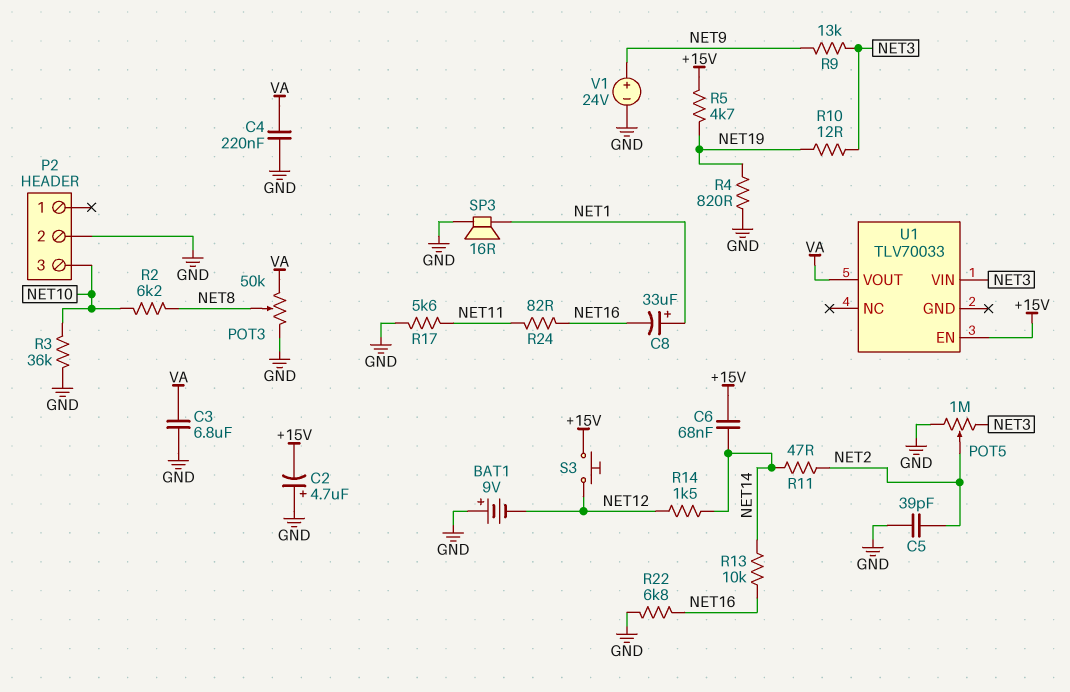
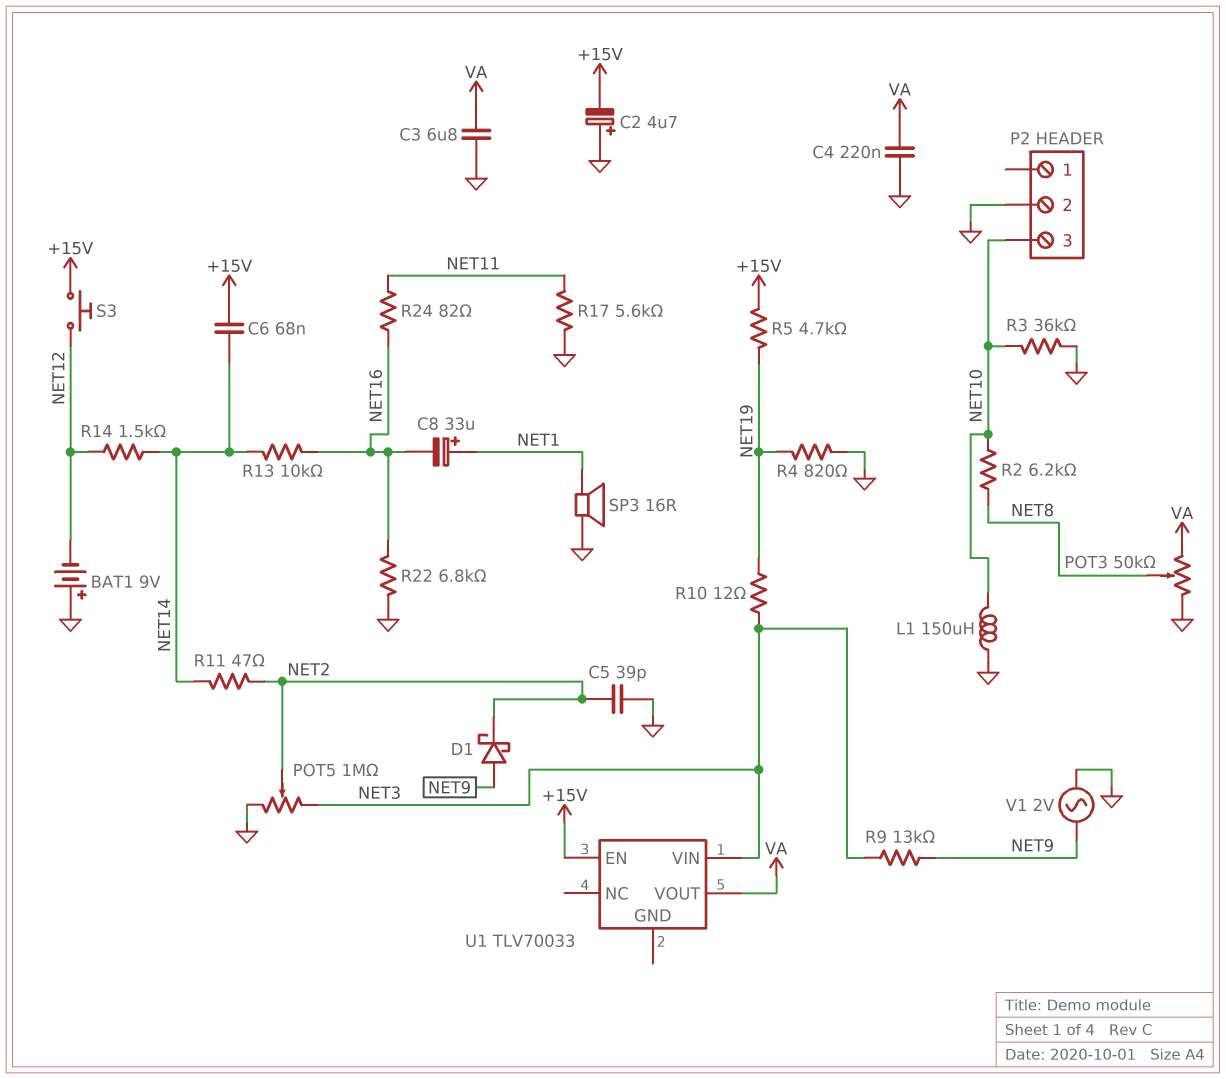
D1: none -> schottky (A NET9, K NET2)
L1: none -> 150uH (GND, NET10)
V1: 24V (plus NET9, minus GND) -> AC 2V (GND, NET9)

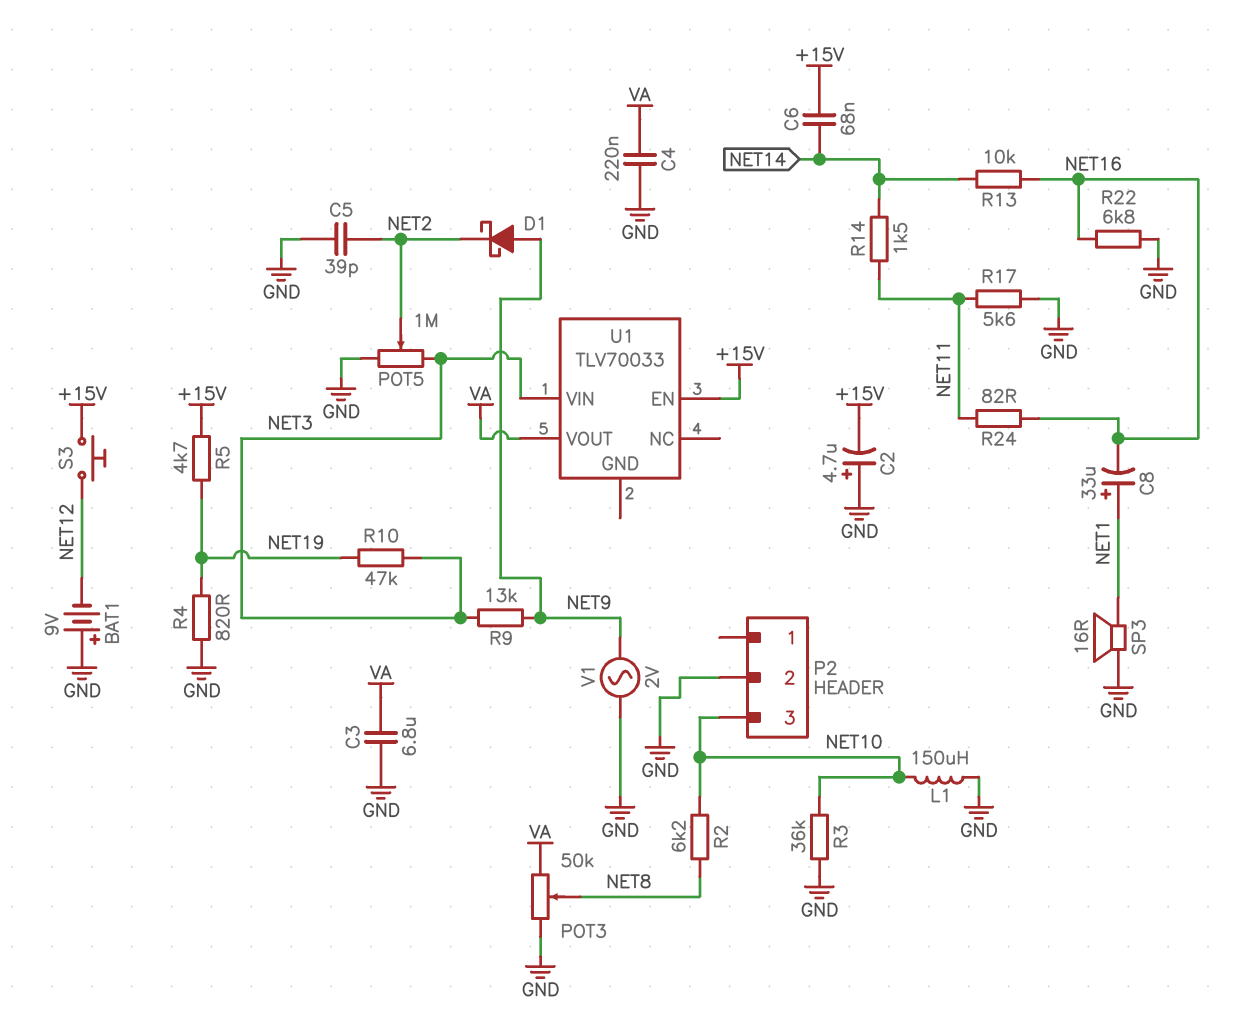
R10: 12 (NET3, NET19) -> 47k (NET3, NET19)
R11: 47 (NET2, NET14) -> none
R14: 1.5k (NET12, NET14) -> 1.5k (NET11, NET14)

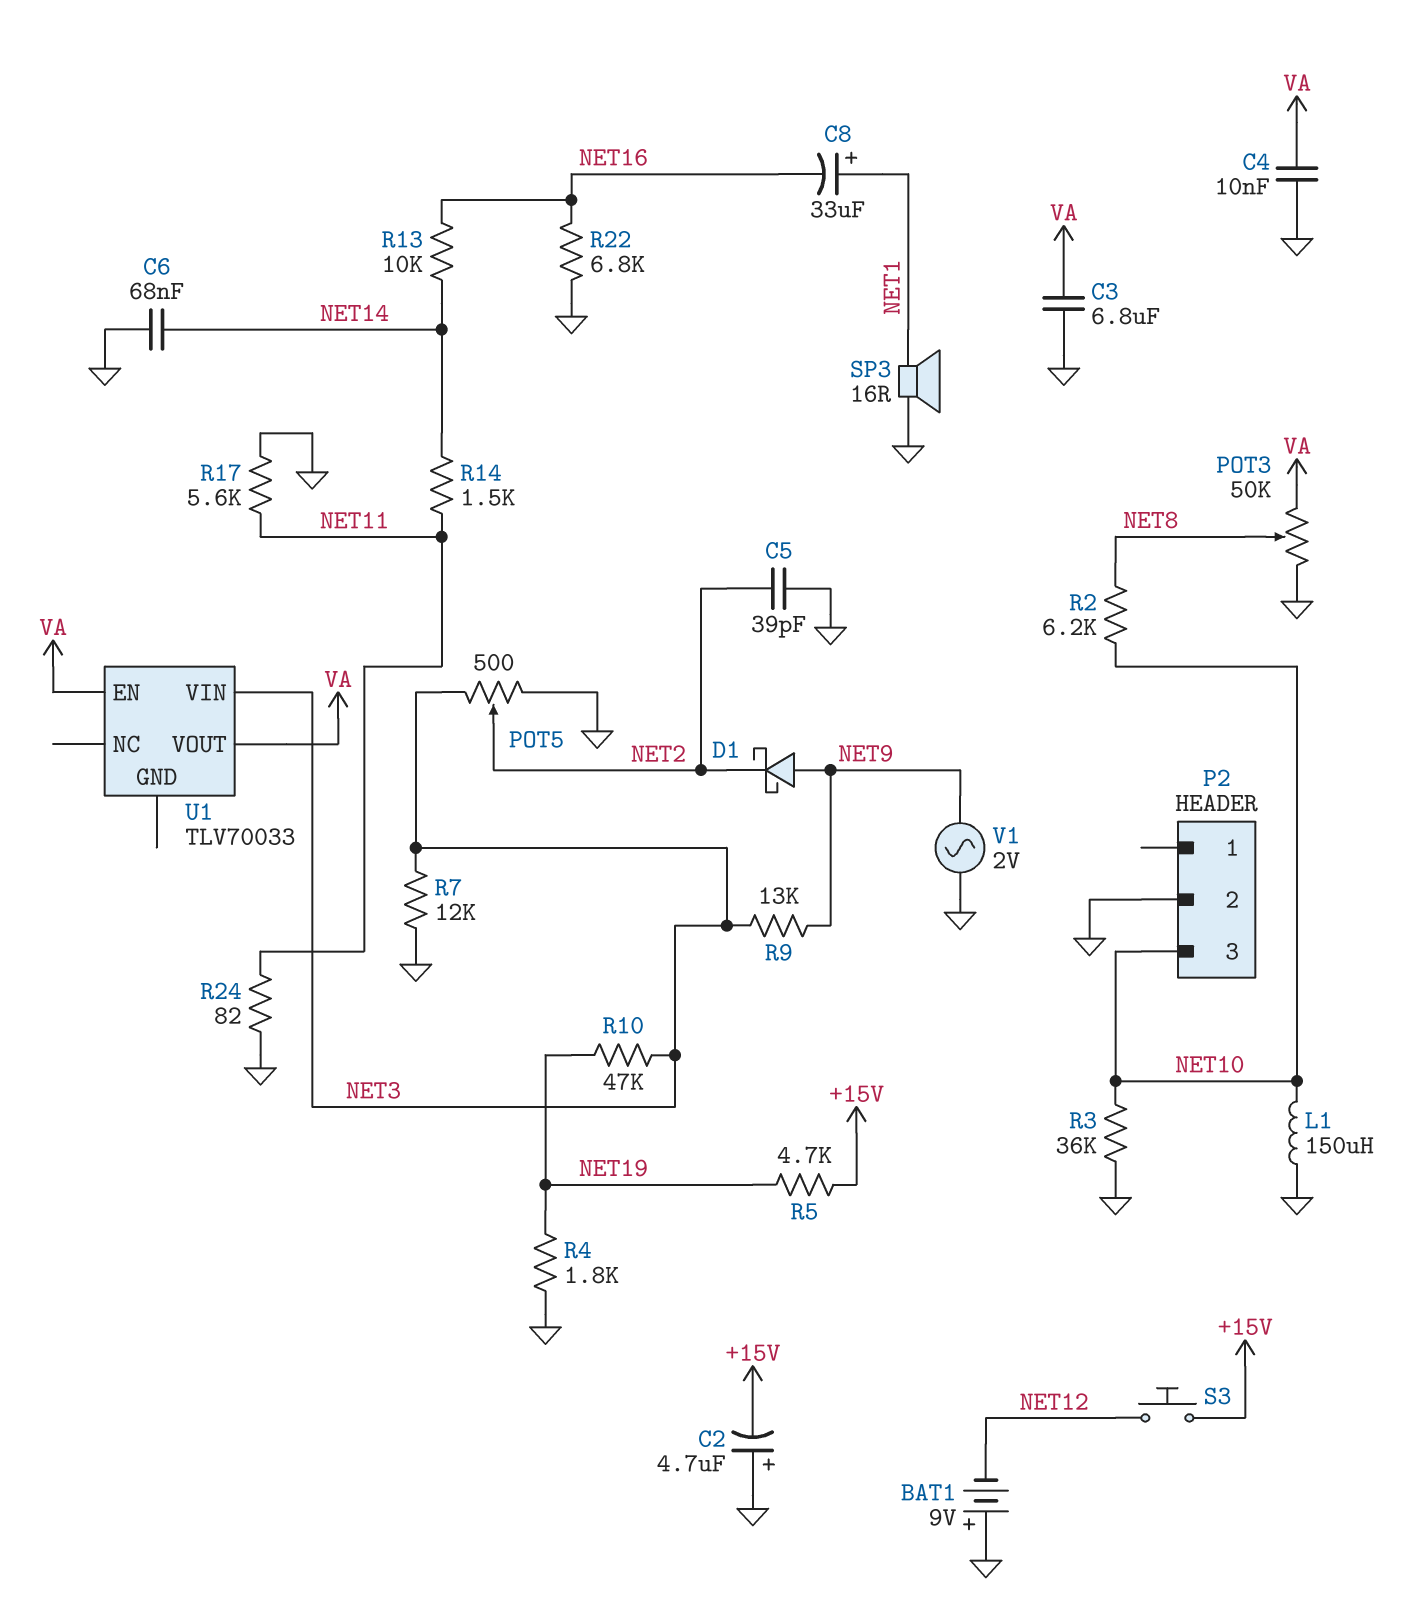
C4: 220nF (GND, VA) -> 10nF (GND, VA)
C6: 68nF (+15V, NET14) -> 68nF (GND, NET14)
POT5: 1M (GND, NET3, wiper NET2) -> 500 (GND, NET3, wiper NET2)
R4: 820 (GND, NET19) -> 1.8k (GND, NET19)
R7: none -> 12k (GND, NET3)
R24: 82 (NET11, NET16) -> 82 (GND, NET11)
U1 pin EN: +15V -> VA

